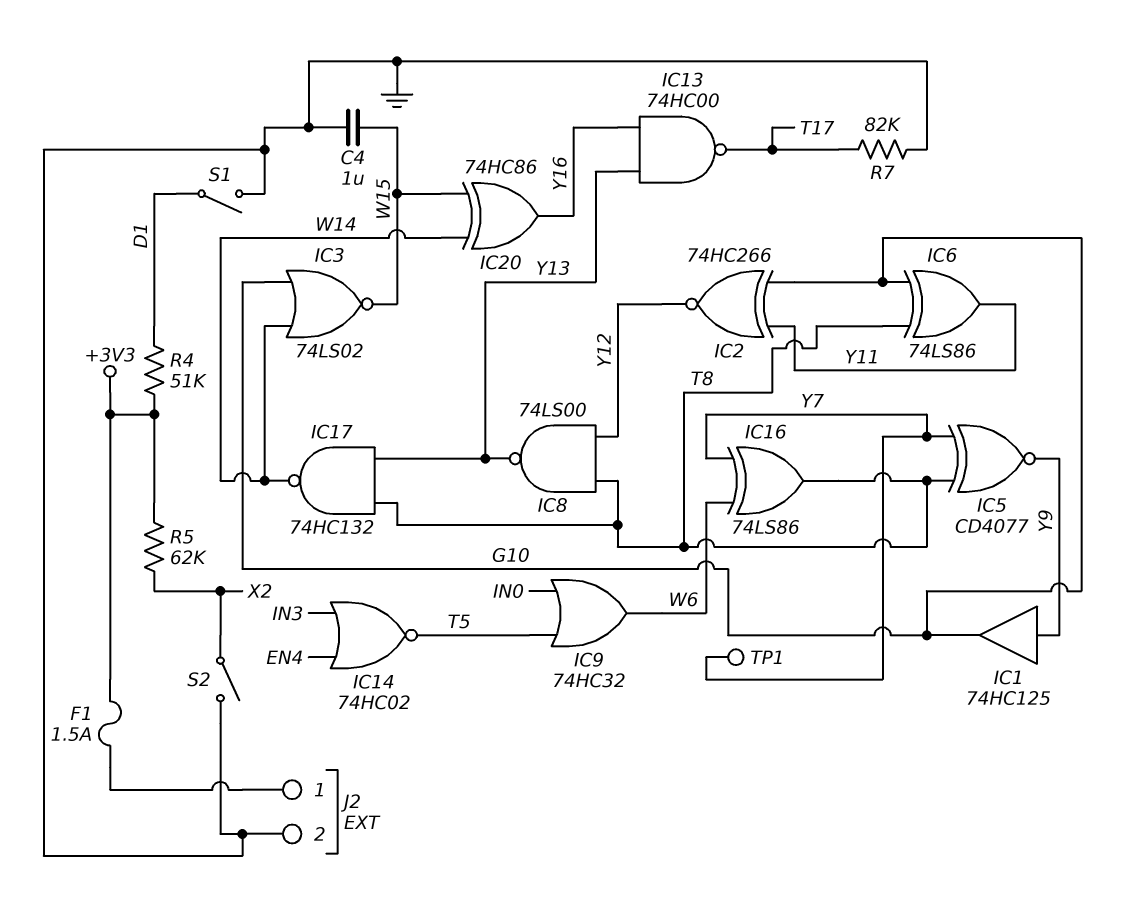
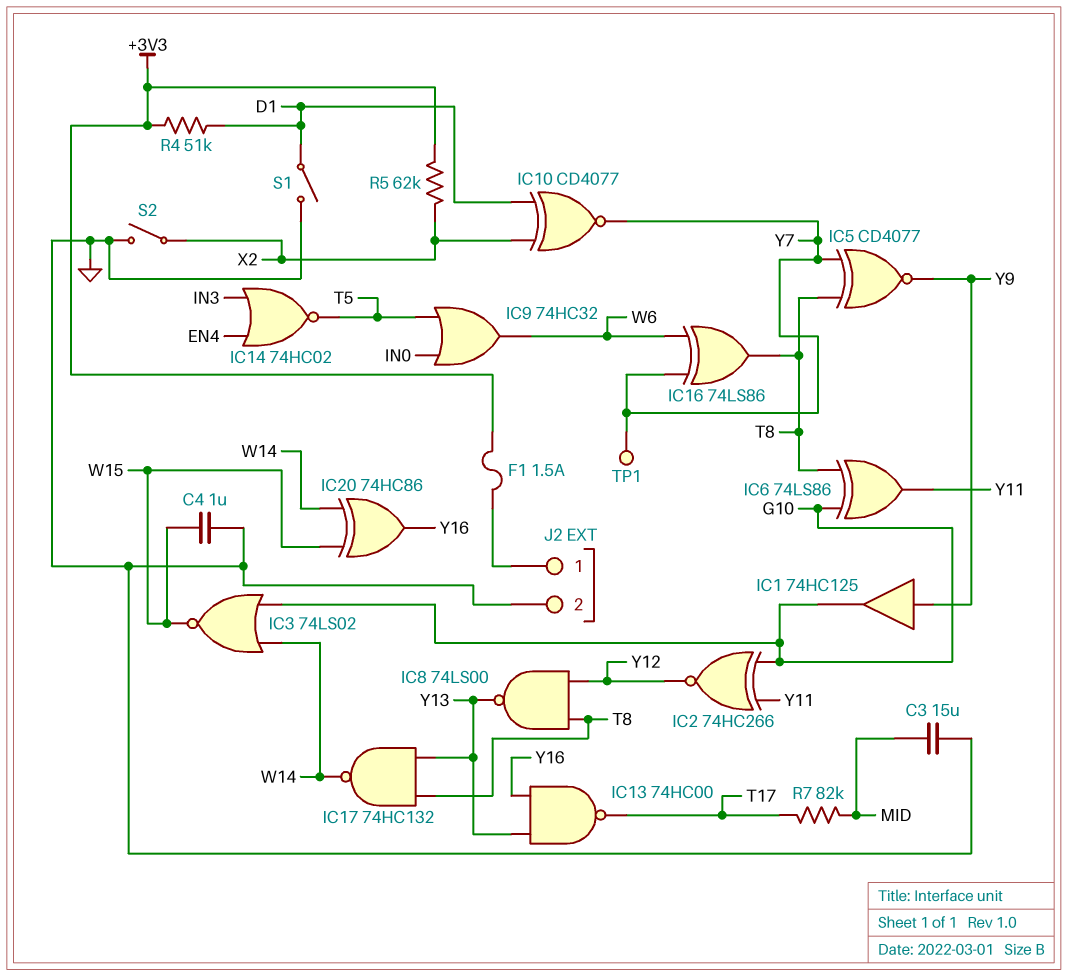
C3: none -> 15uF (GND, MID)
IC10: none -> XNOR CD4077 (in D1, in X2, out Y7)
R7: 82k (GND, T17) -> 82k (MID, T17)

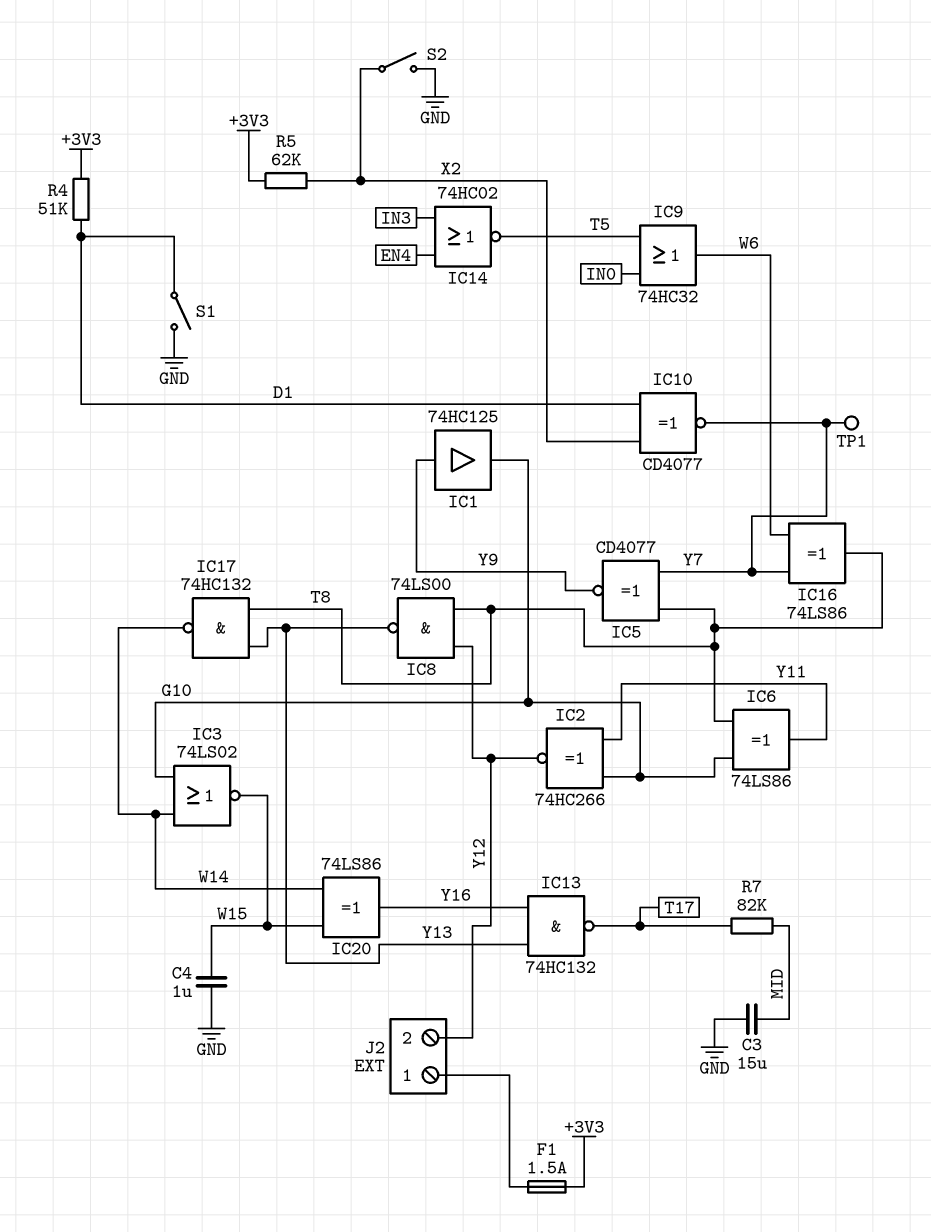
IC13: NAND 74HC00 (in Y13, in Y16, out T17) -> NAND 74HC132 (in Y13, in Y16, out T17)
IC20: XOR 74HC86 (in W14, in W15, out Y16) -> XOR 74LS86 (in W14, in W15, out Y16)
J2 pin 2: GND -> Y12

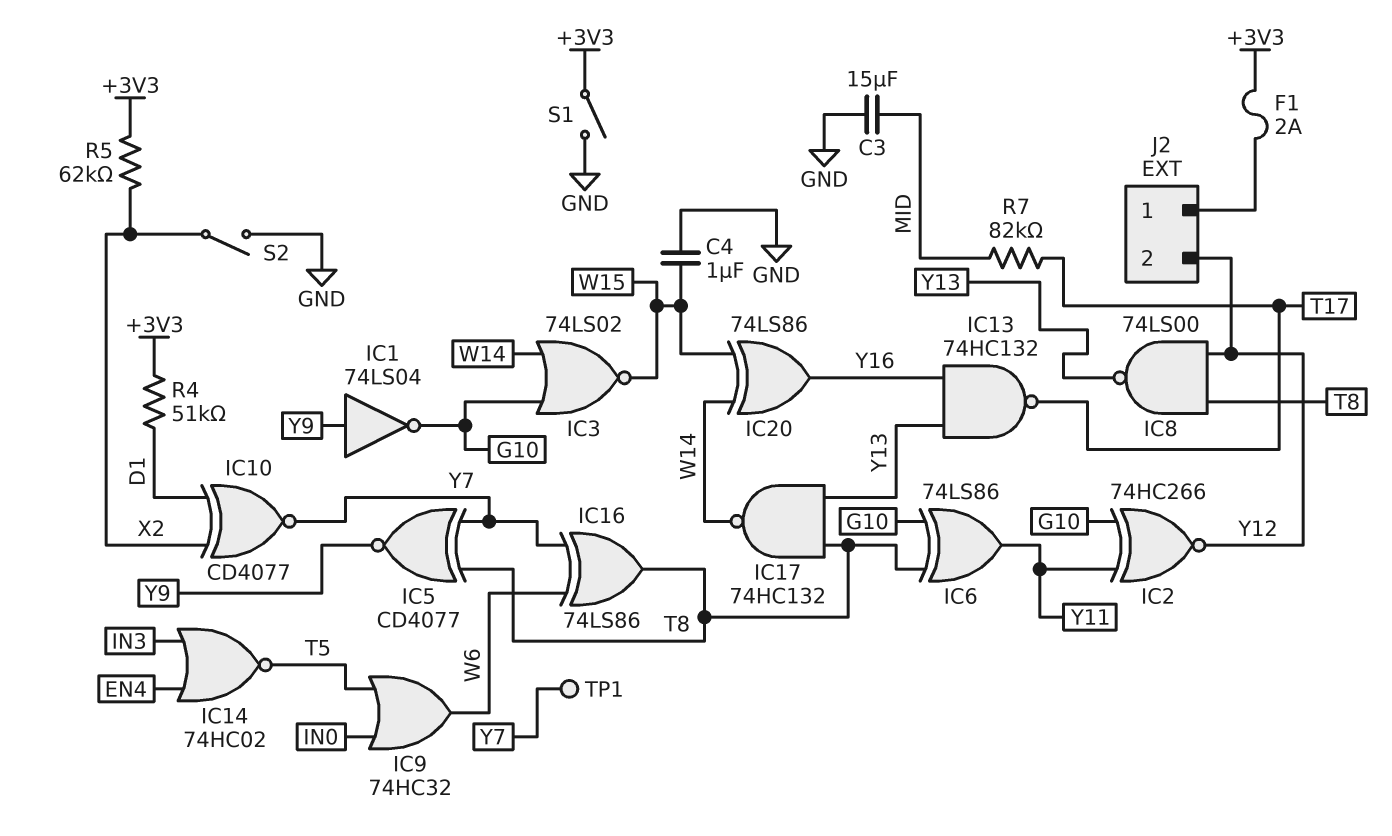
F1: 1.5A (+3V3, J2/1) -> 2A (+3V3, J2/1)
IC1: buffer 74HC125 (in Y9, out G10) -> NOT 74LS04 (in Y9, out G10)
S1: switch (D1, GND) -> switch (+3V3, GND)

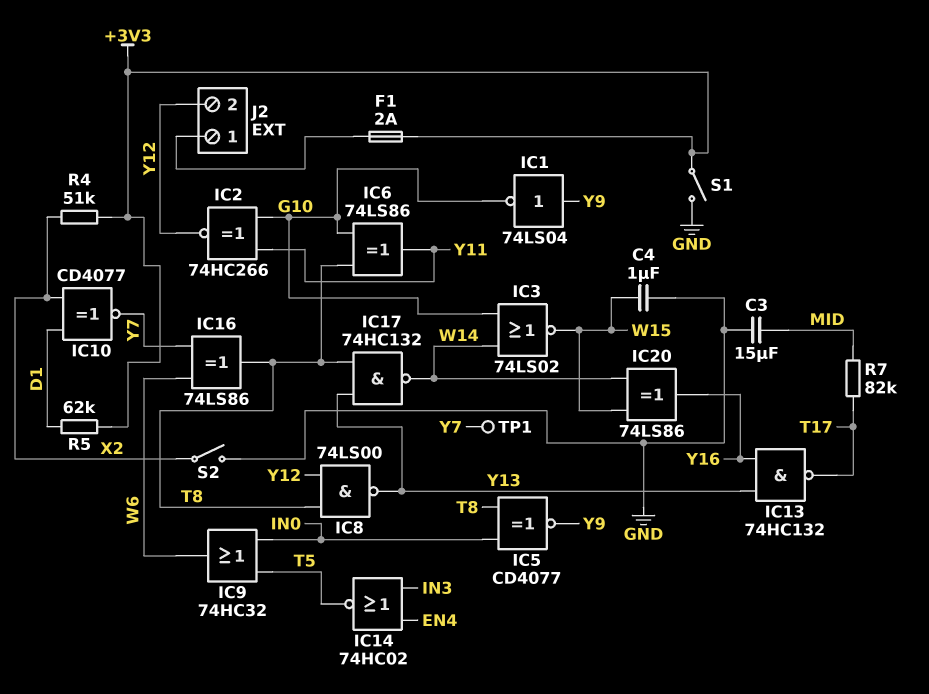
IC5: XNOR CD4077 (in T8, in Y7, out Y9) -> XNOR CD4077 (in IN0, in T8, out Y9)
R4: 51k (+3V3, D1) -> 51k (+3V3, X2)
R5: 62k (+3V3, X2) -> 62k (+3V3, D1)

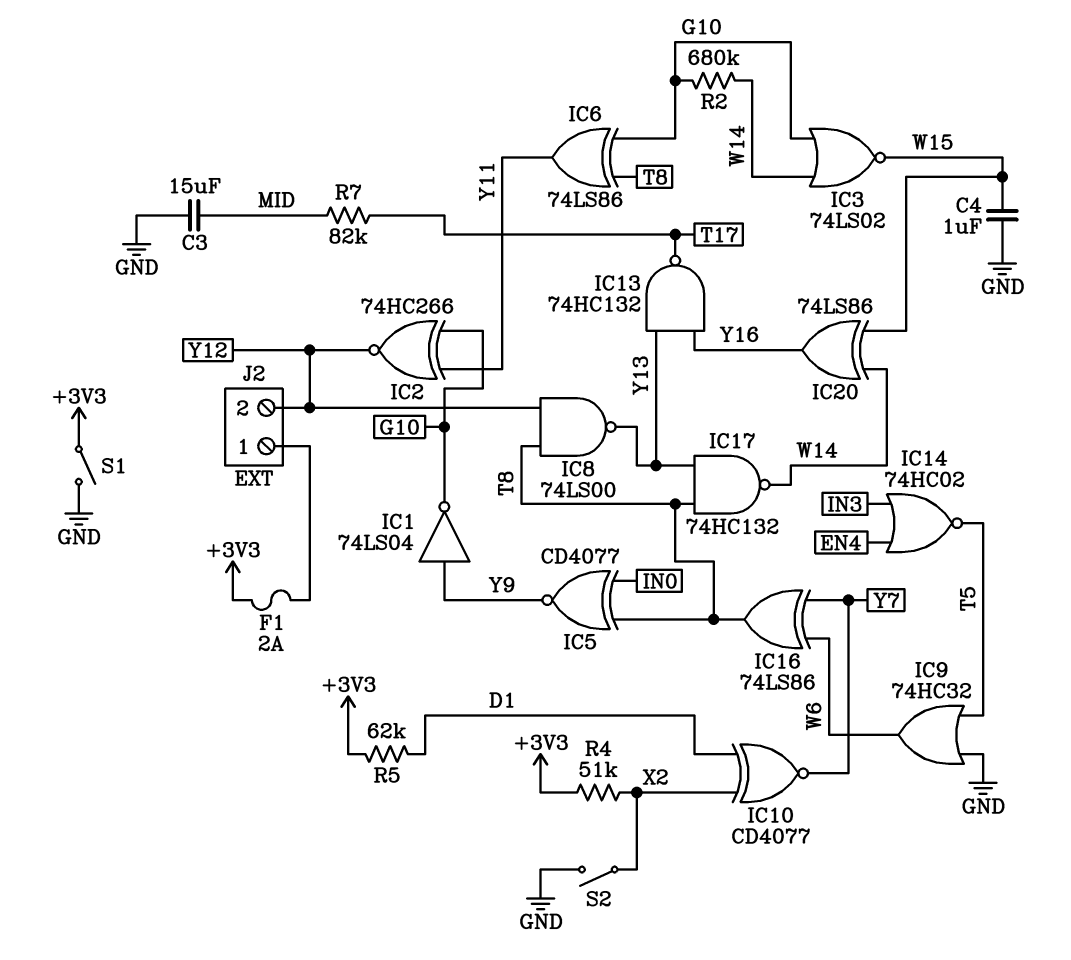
IC9: OR 74HC32 (in IN0, in T5, out W6) -> OR 74HC32 (in GND, in T5, out W6)
R2: none -> 680k (G10, W14)
TP1: test point (Y7) -> none

